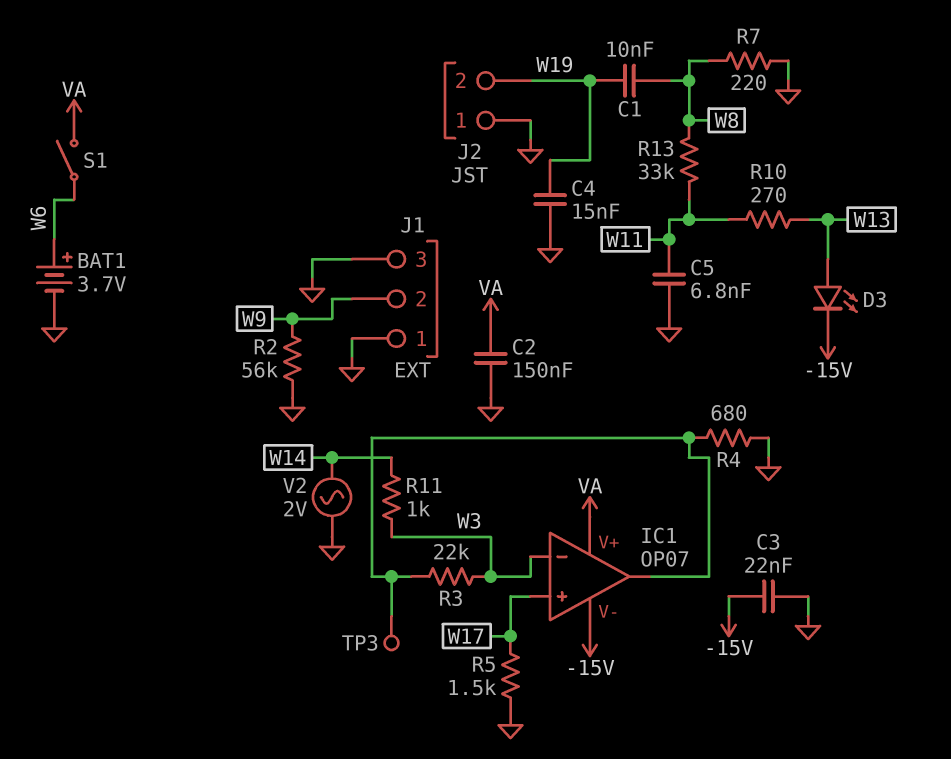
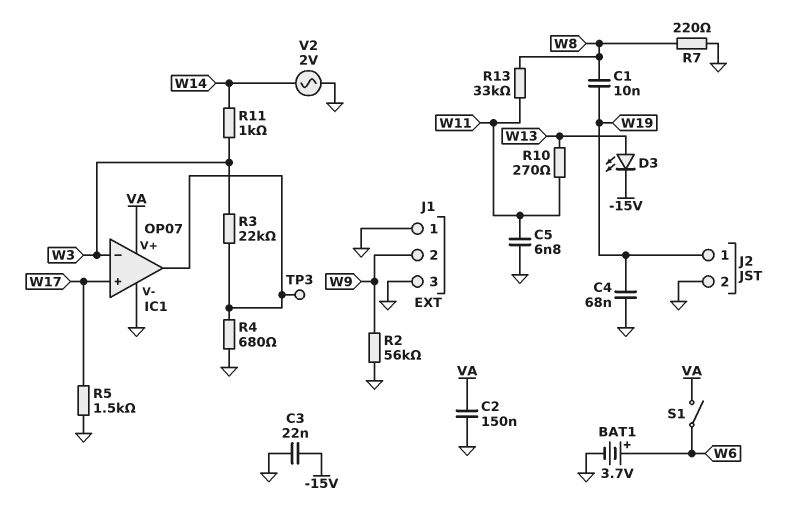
C4: 15nF (GND, W19) -> 68nF (GND, W19)
IC1 pin V-: -15V -> GND
J2 pin 1: GND -> W19
J2 pin 2: W19 -> GND

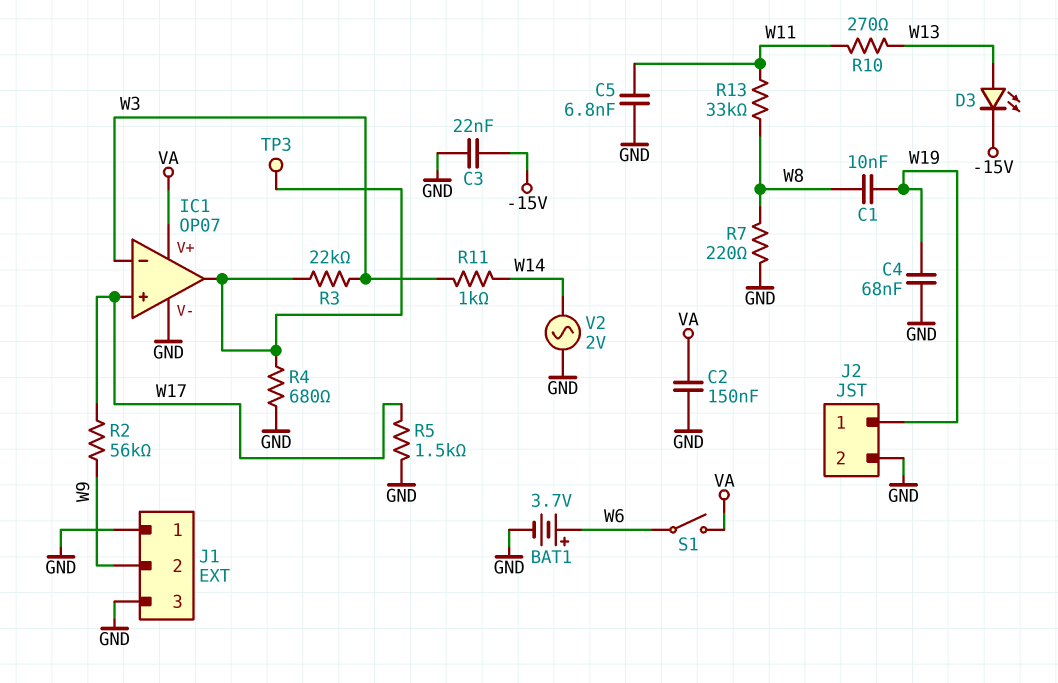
R2: 56k (GND, W9) -> 56k (W9, W17)

